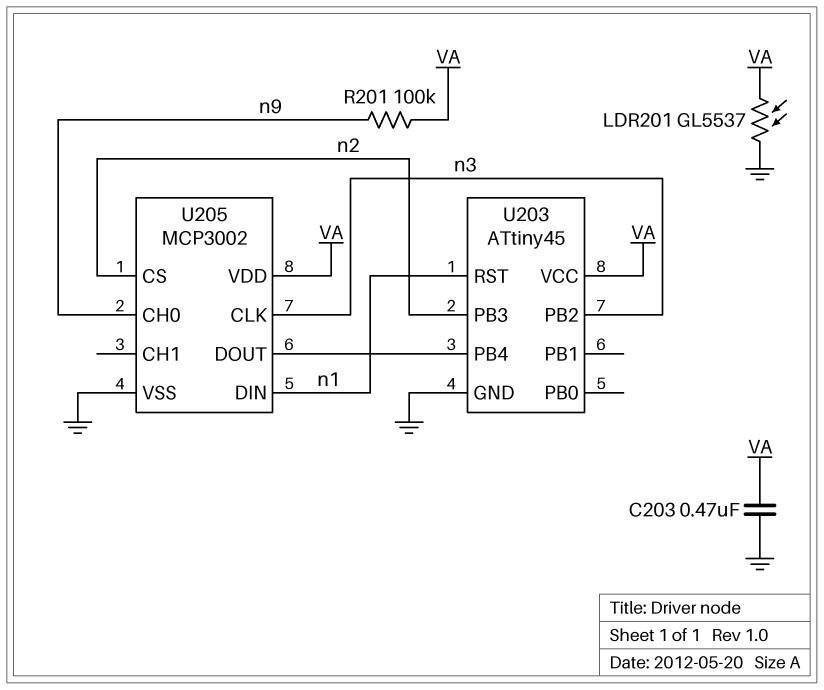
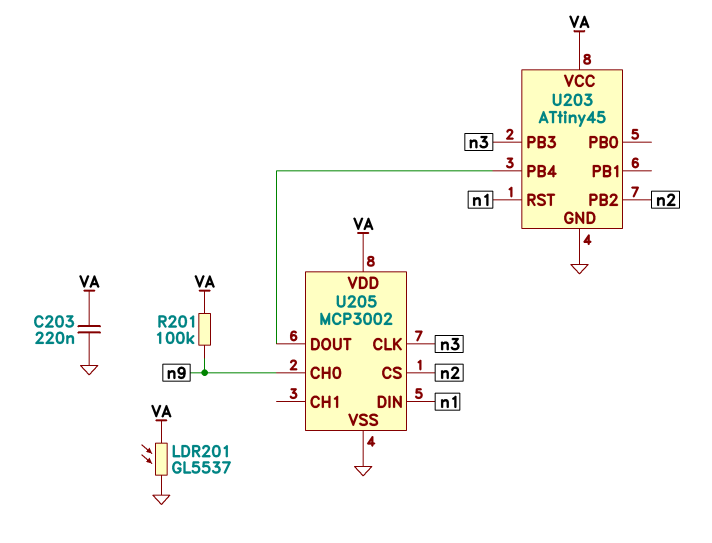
C203: 470nF (GND, VA) -> 220nF (GND, VA)
U203 pin PB2: n3 -> n2
U203 pin PB3: n2 -> n3

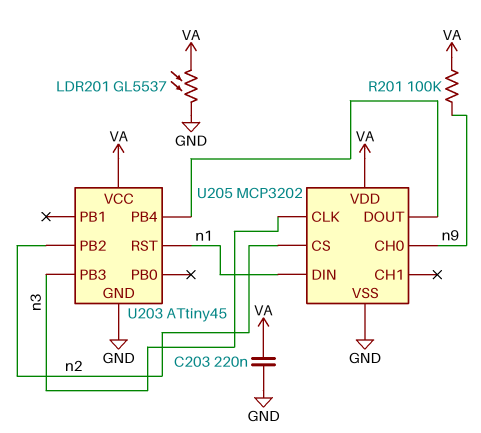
U205: MCP3002 -> MCP3202

